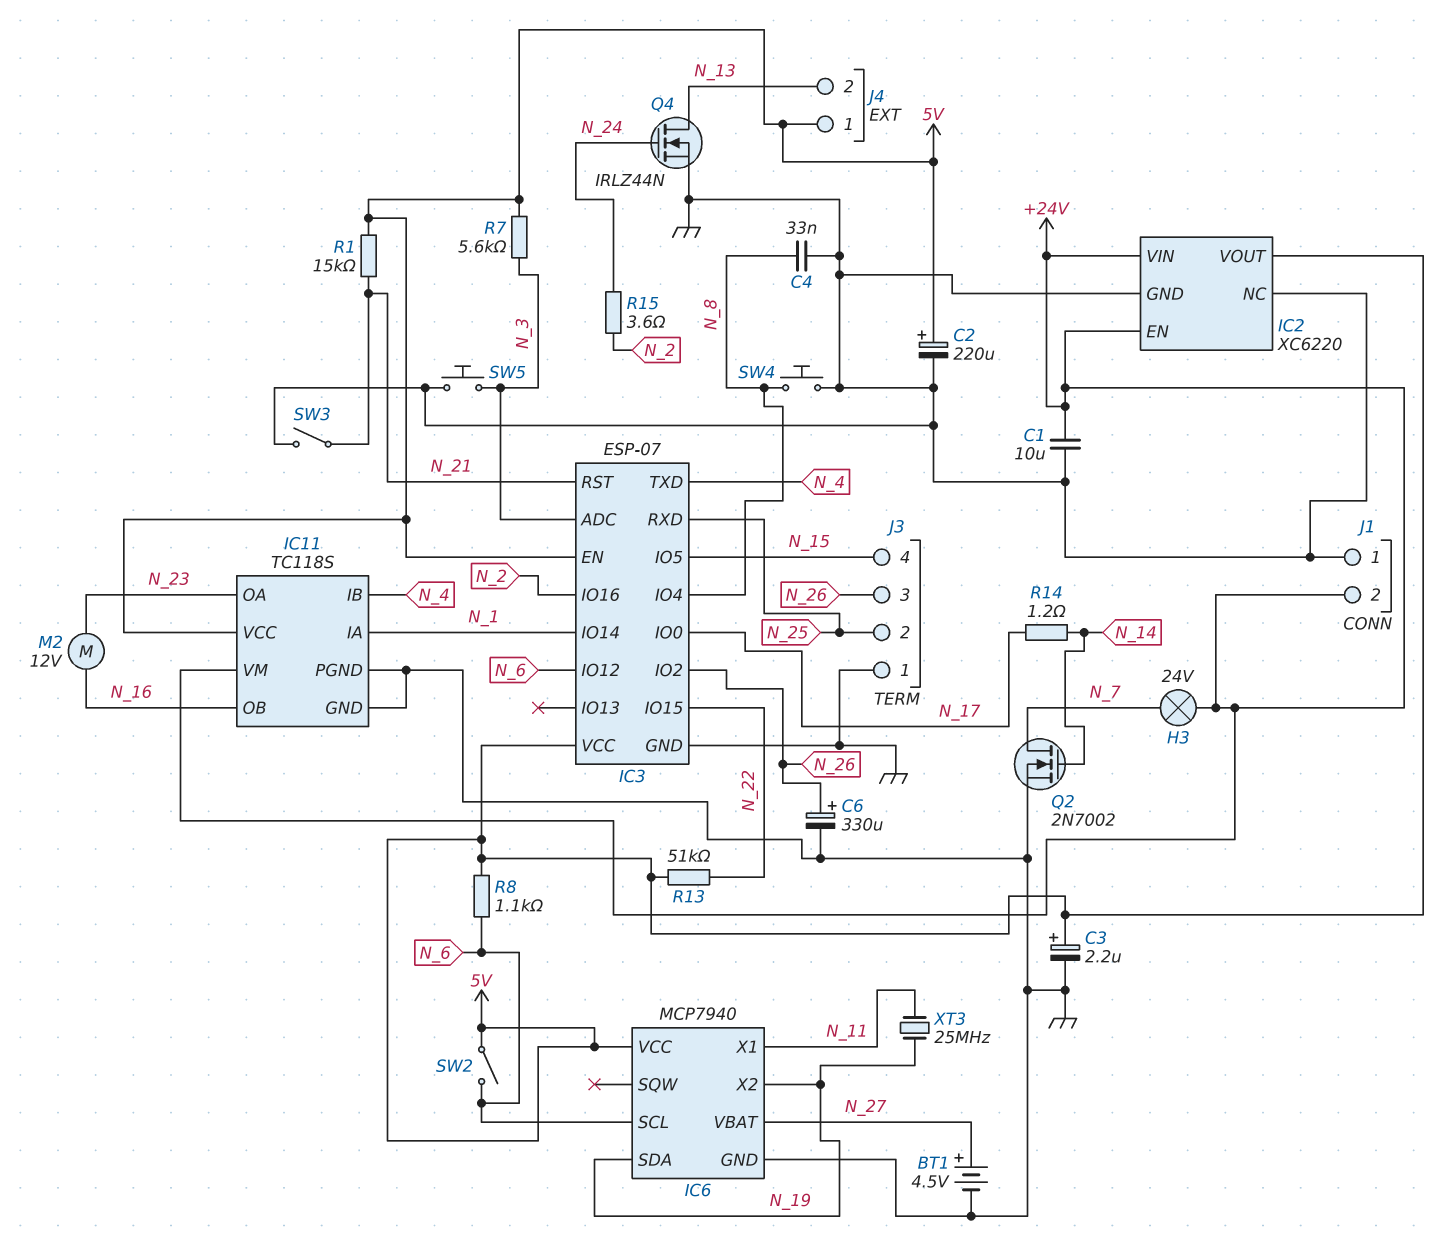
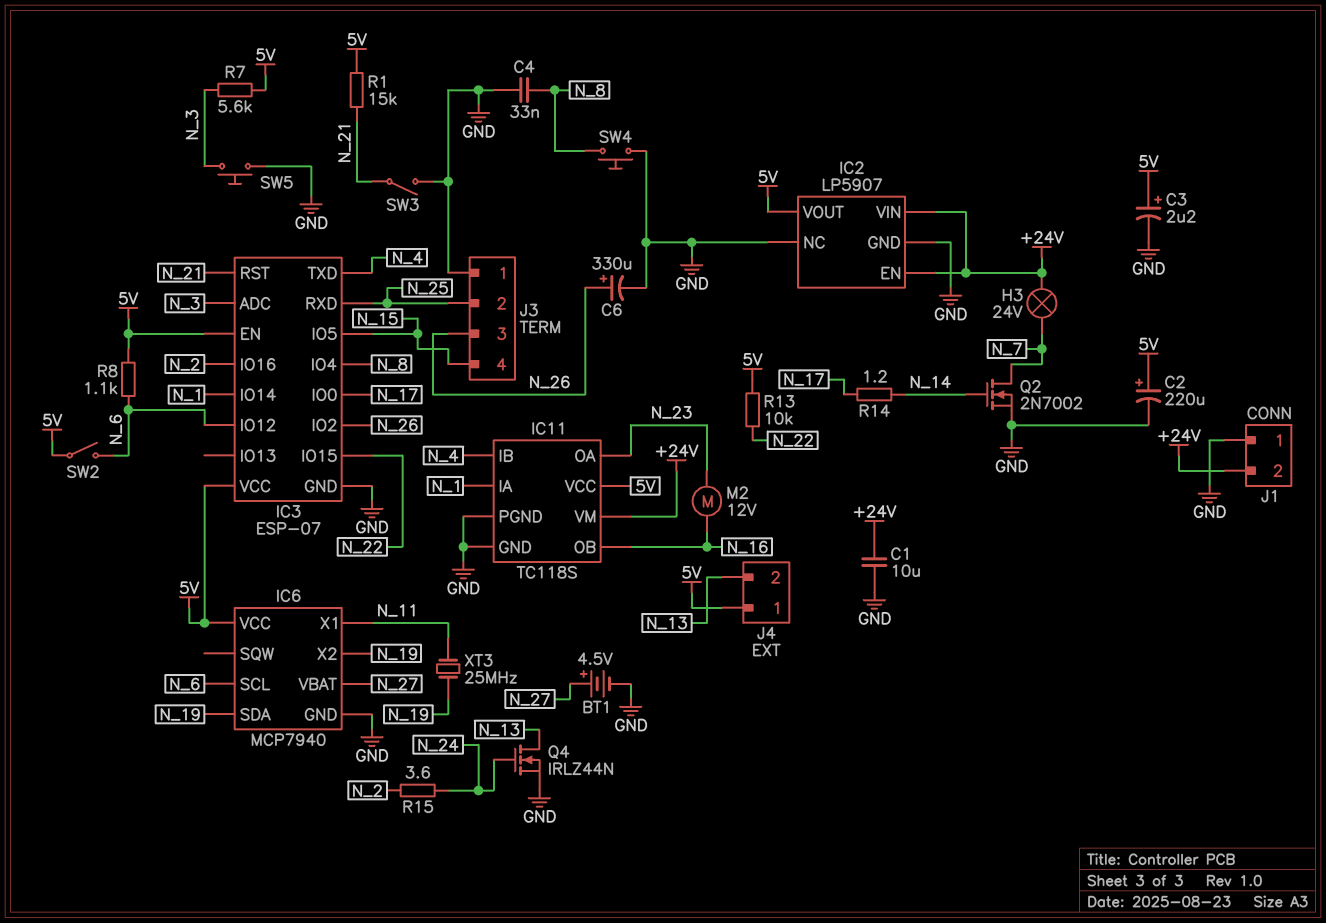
IC2: XC6220 -> LP5907
R13: 51k (5V, N_22) -> 10k (5V, N_22)

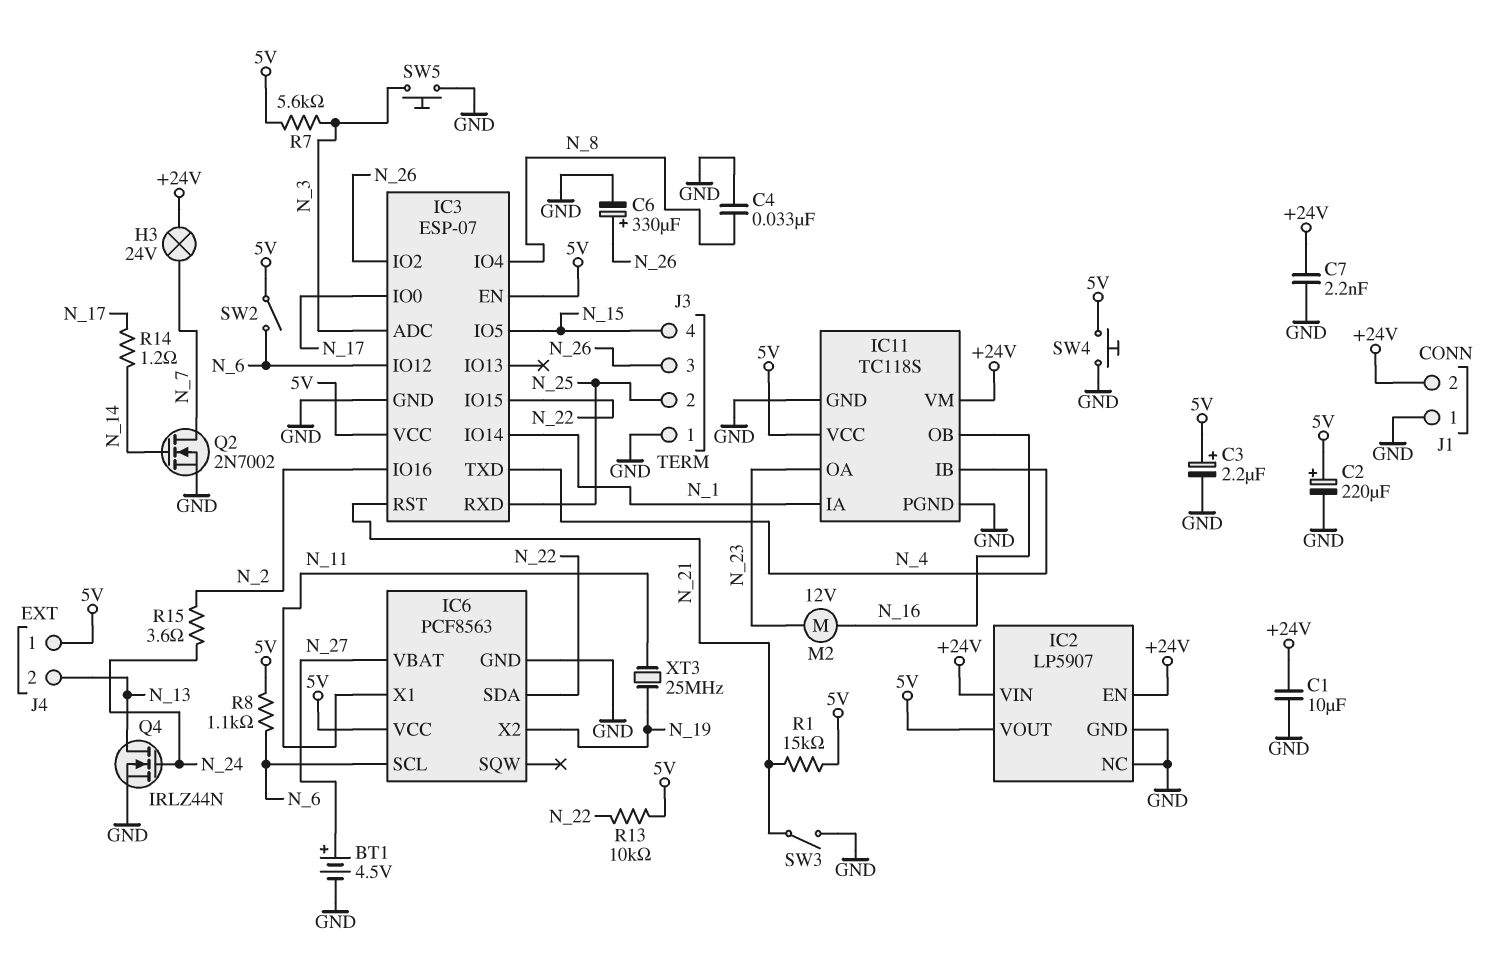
C7: none -> 2.2nF (+24V, GND)
IC6: MCP7940 -> PCF8563
IC6 pin SDA: N_19 -> N_22
SW4: button (GND, N_8) -> button (5V, GND)

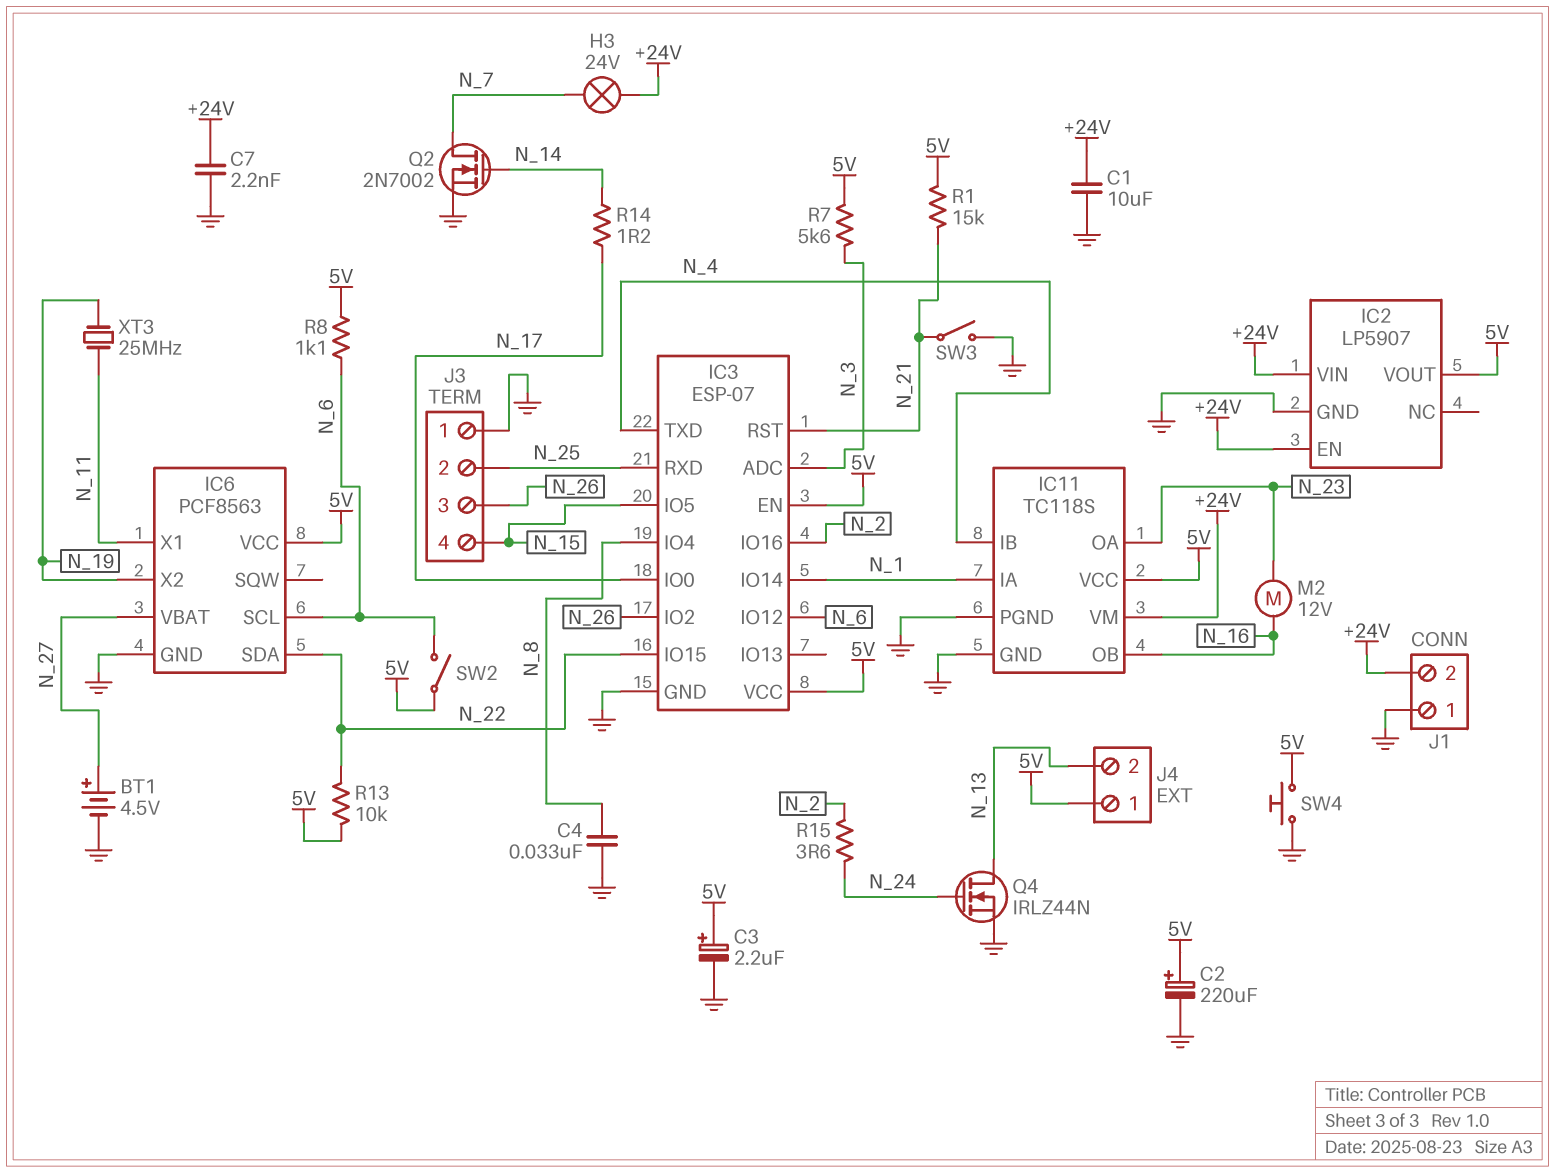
C6: 330uF (plus N_26, minus GND) -> none
IC2 pin NC: GND -> none
SW5: button (GND, N_3) -> none

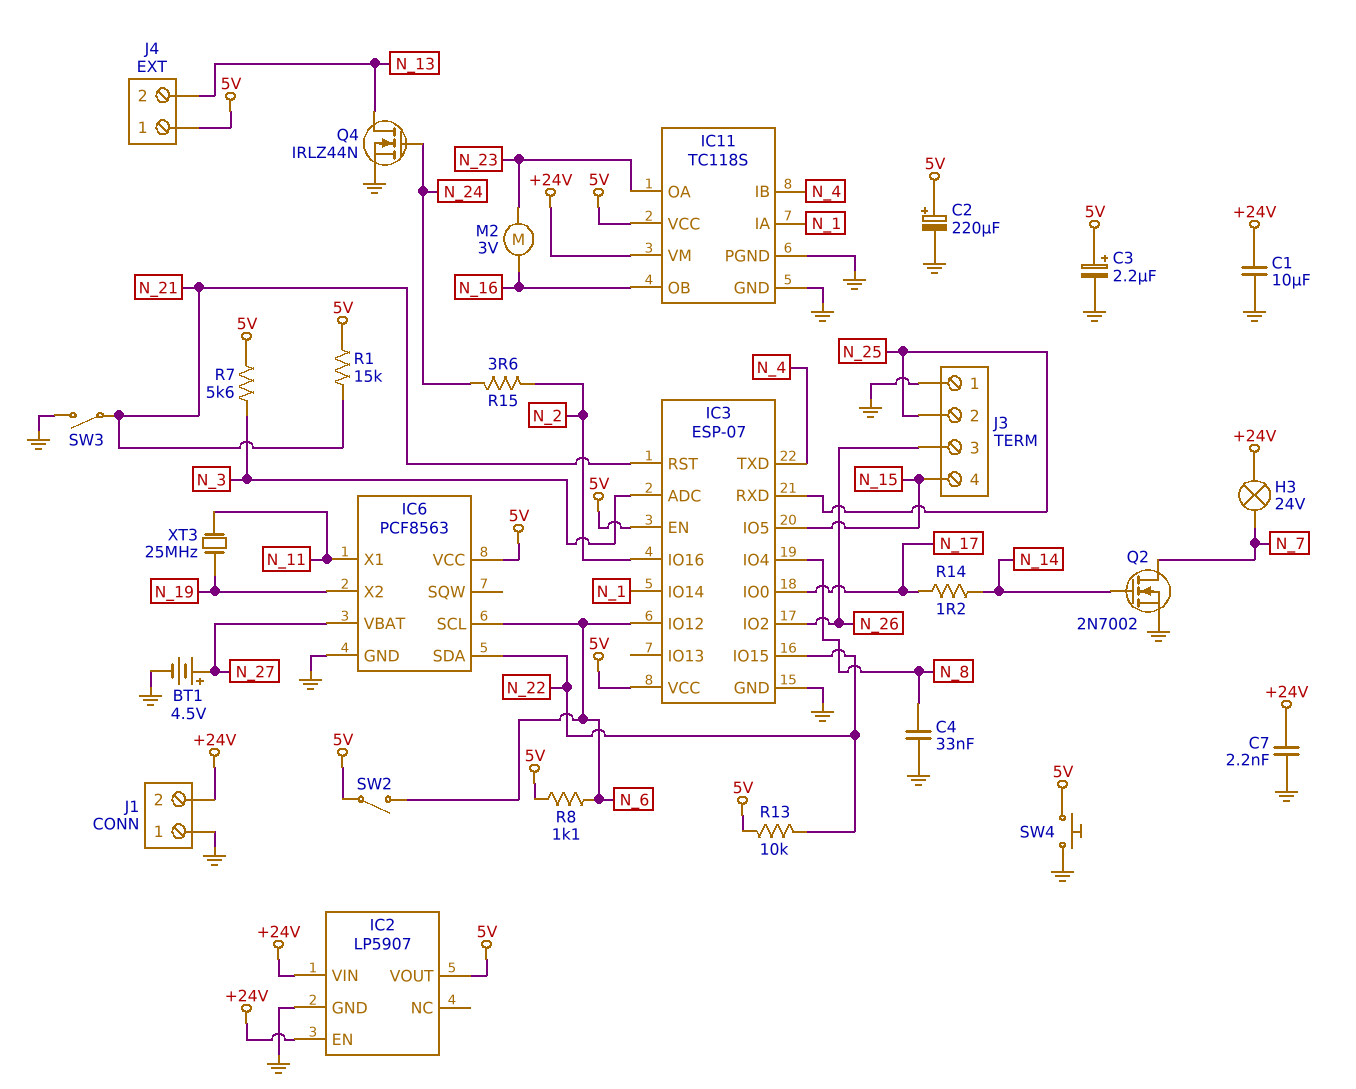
M2: motor 12V (N_16, N_23) -> motor 3V (N_16, N_23)

